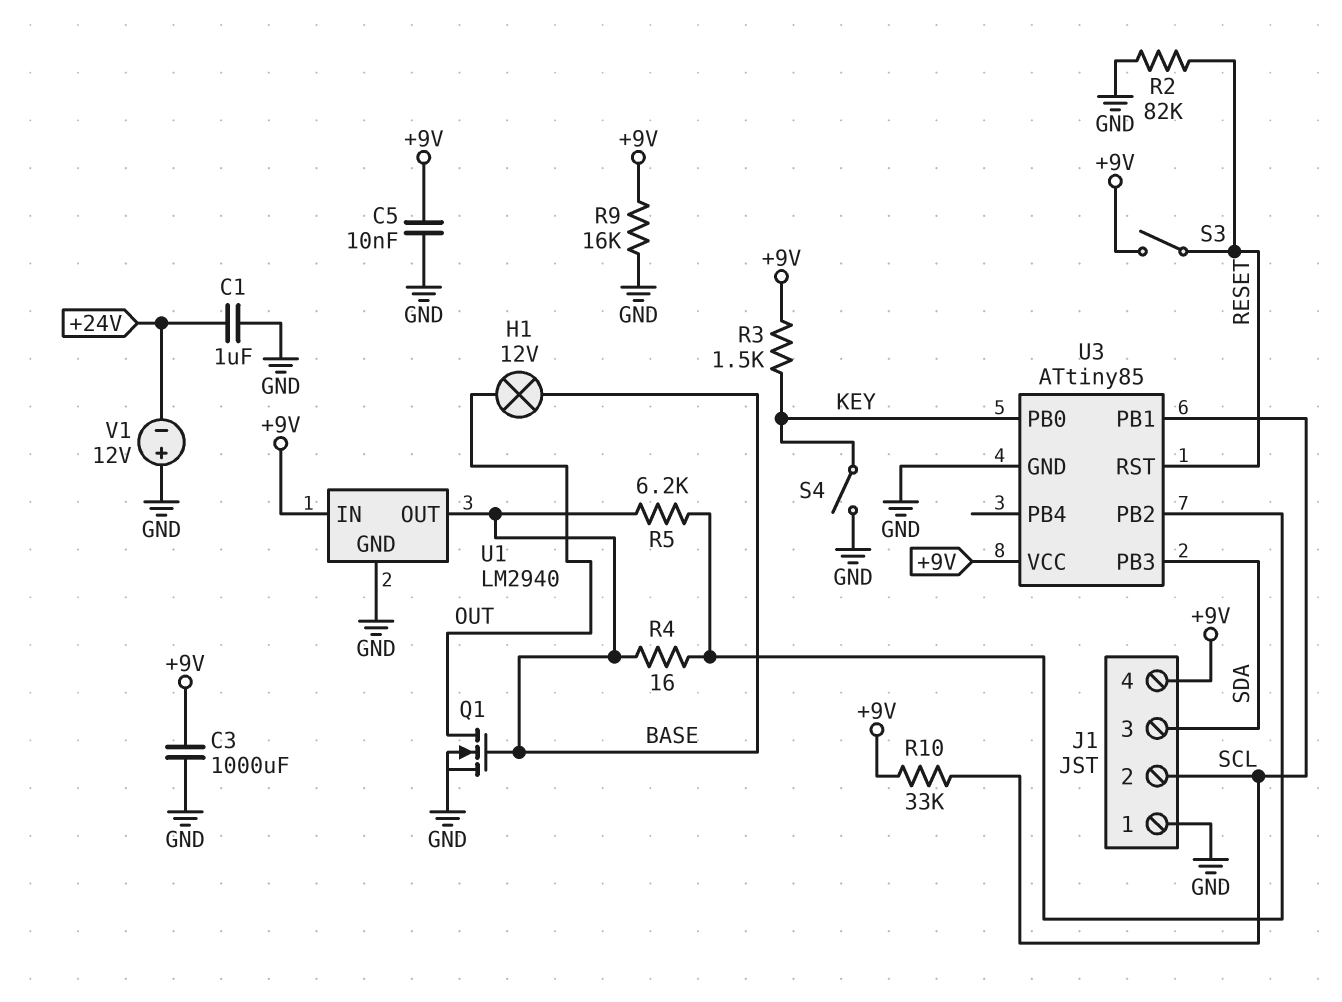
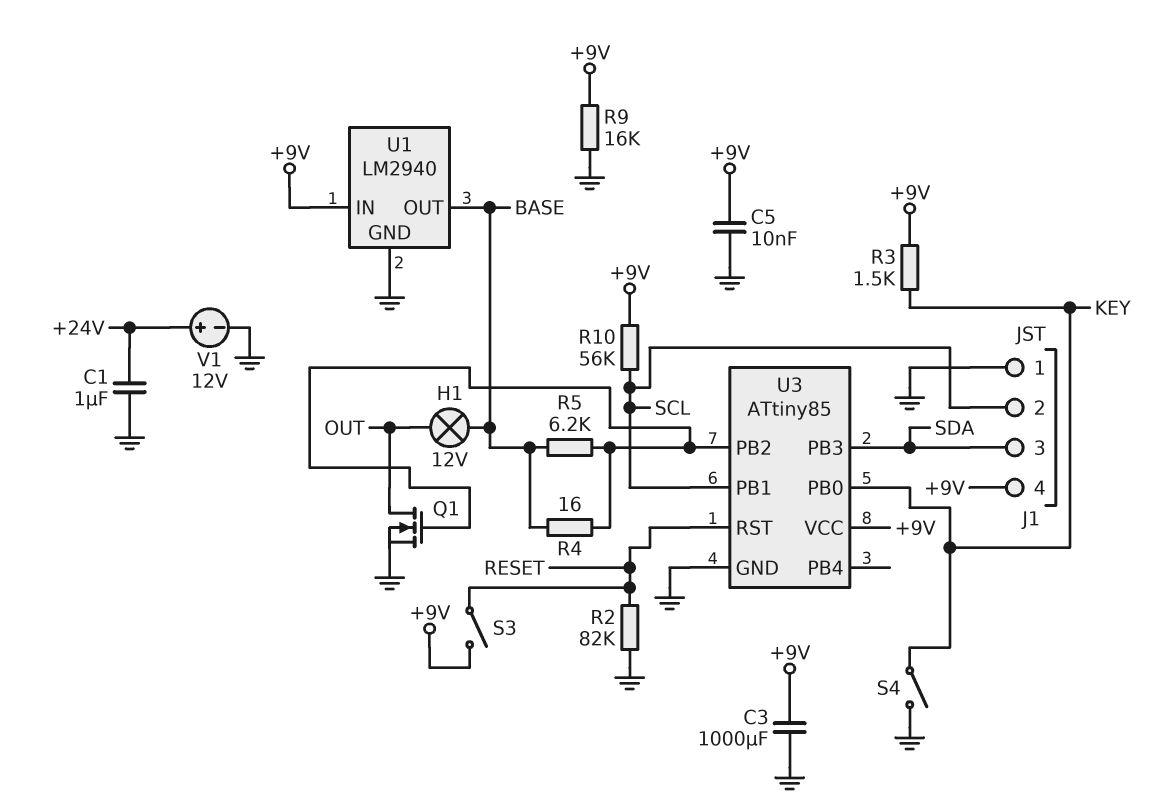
Q1: NMOS (G BASE, D OUT, S GND) -> NMOS (G U3/PB2, D OUT, S GND)
R10: 33k (+9V, SCL) -> 56k (+9V, SCL)
V1: 12V (plus GND, minus +24V) -> 12V (plus +24V, minus GND)

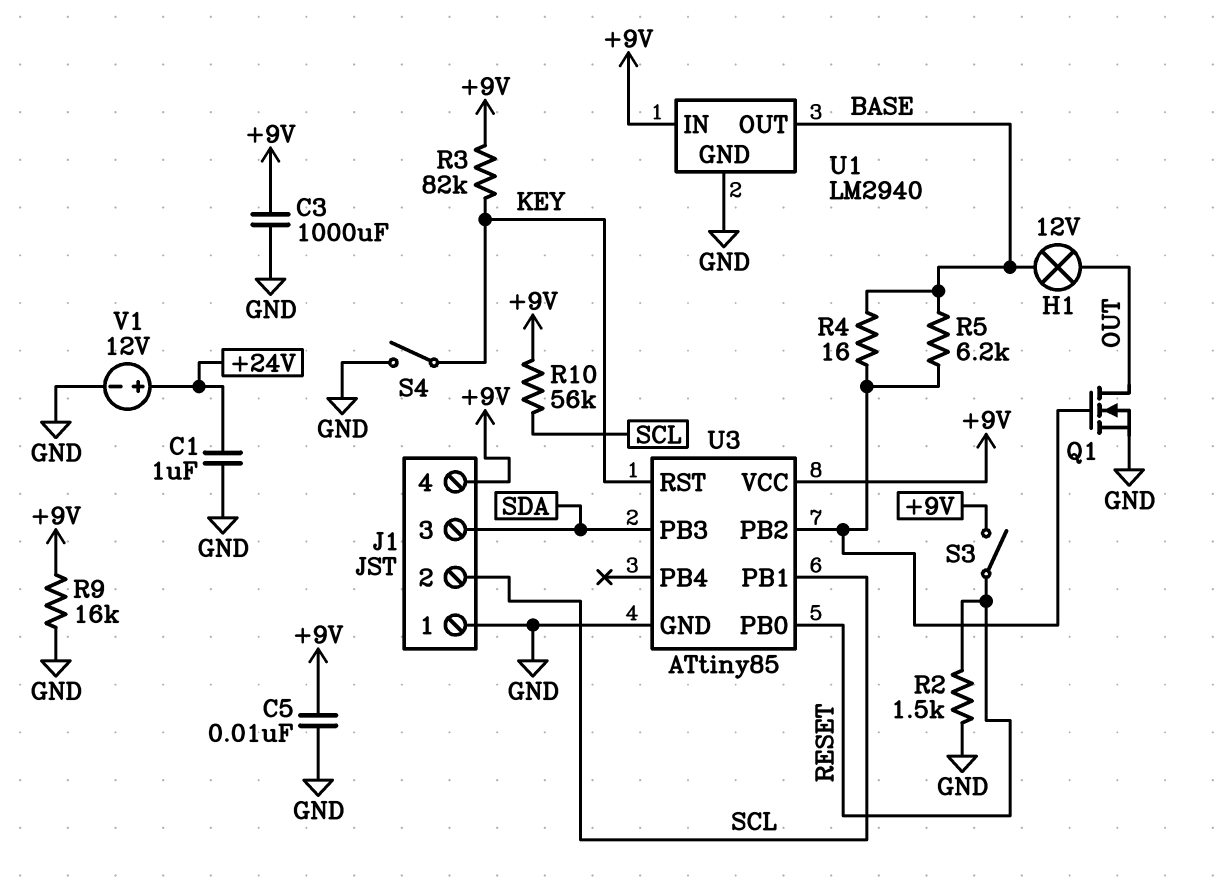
R2: 82k (GND, RESET) -> 1.5k (GND, RESET)
R3: 1.5k (+9V, KEY) -> 82k (+9V, KEY)
U3 pin PB0: KEY -> RESET
U3 pin RST: RESET -> KEY

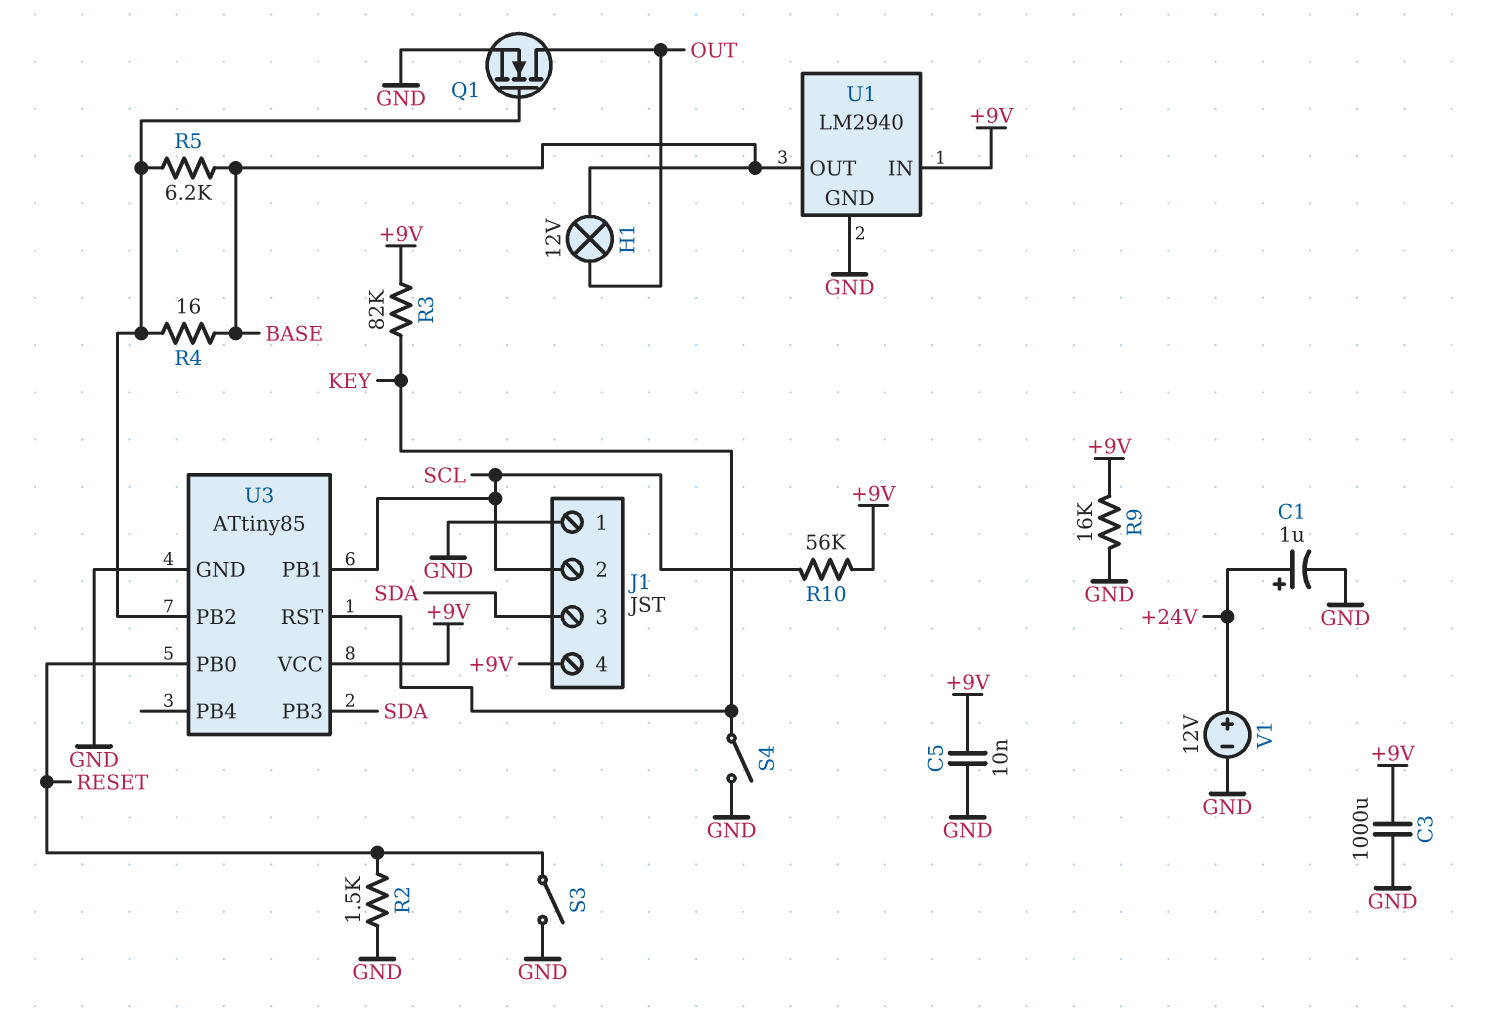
C1: 1uF (+24V, GND) -> 1uF (plus +24V, minus GND)
S3: switch (+9V, RESET) -> switch (GND, RESET)

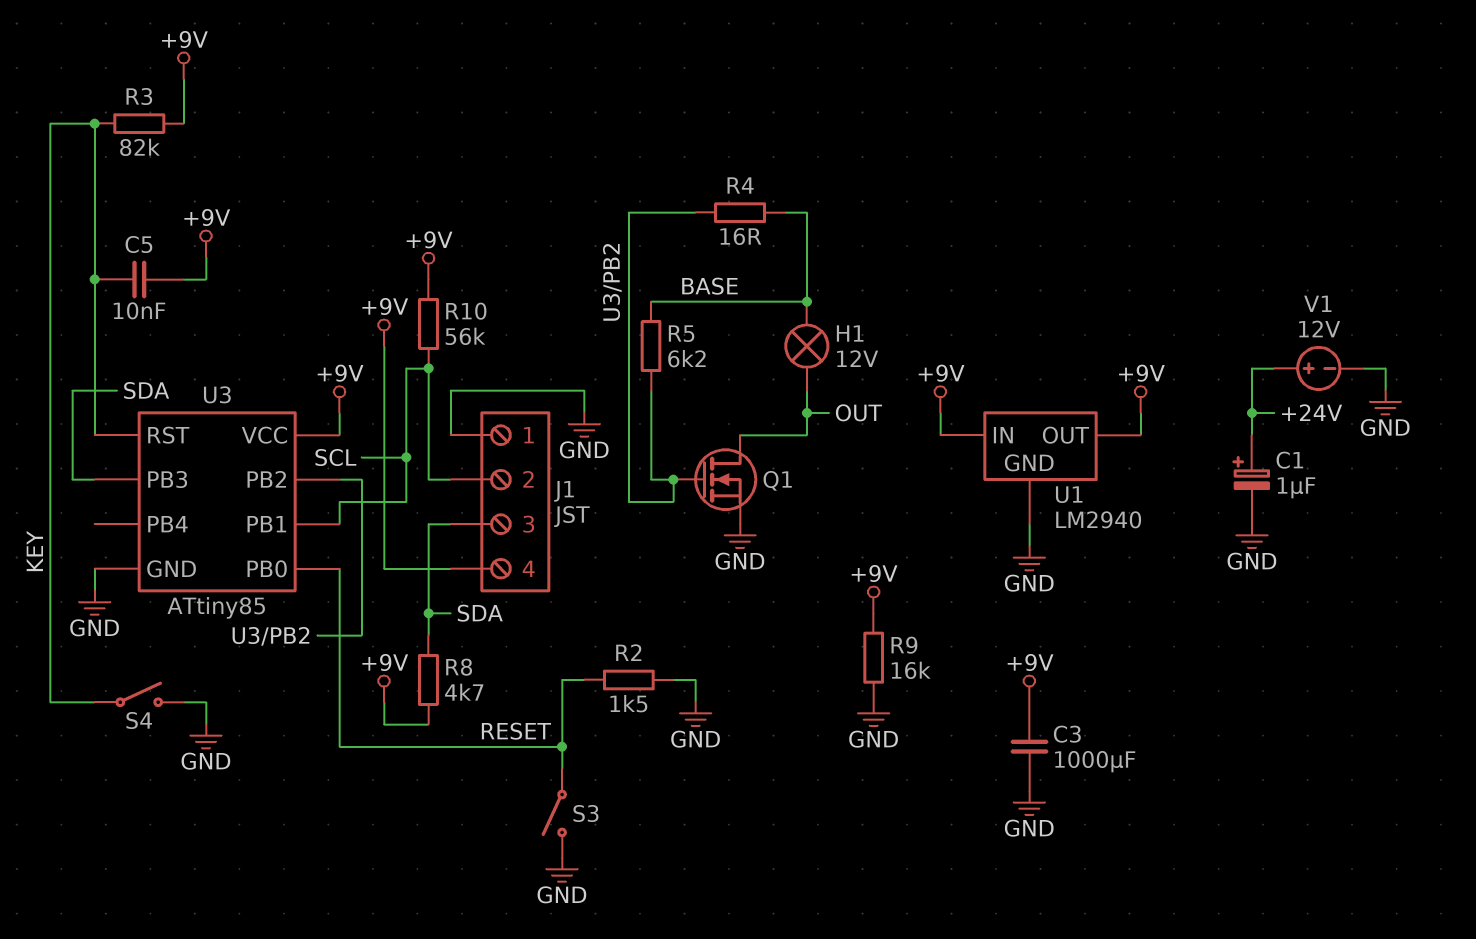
C5: 10nF (+9V, GND) -> 10nF (+9V, KEY)
R8: none -> 4.7k (+9V, SDA)
U1 pin OUT: BASE -> +9V

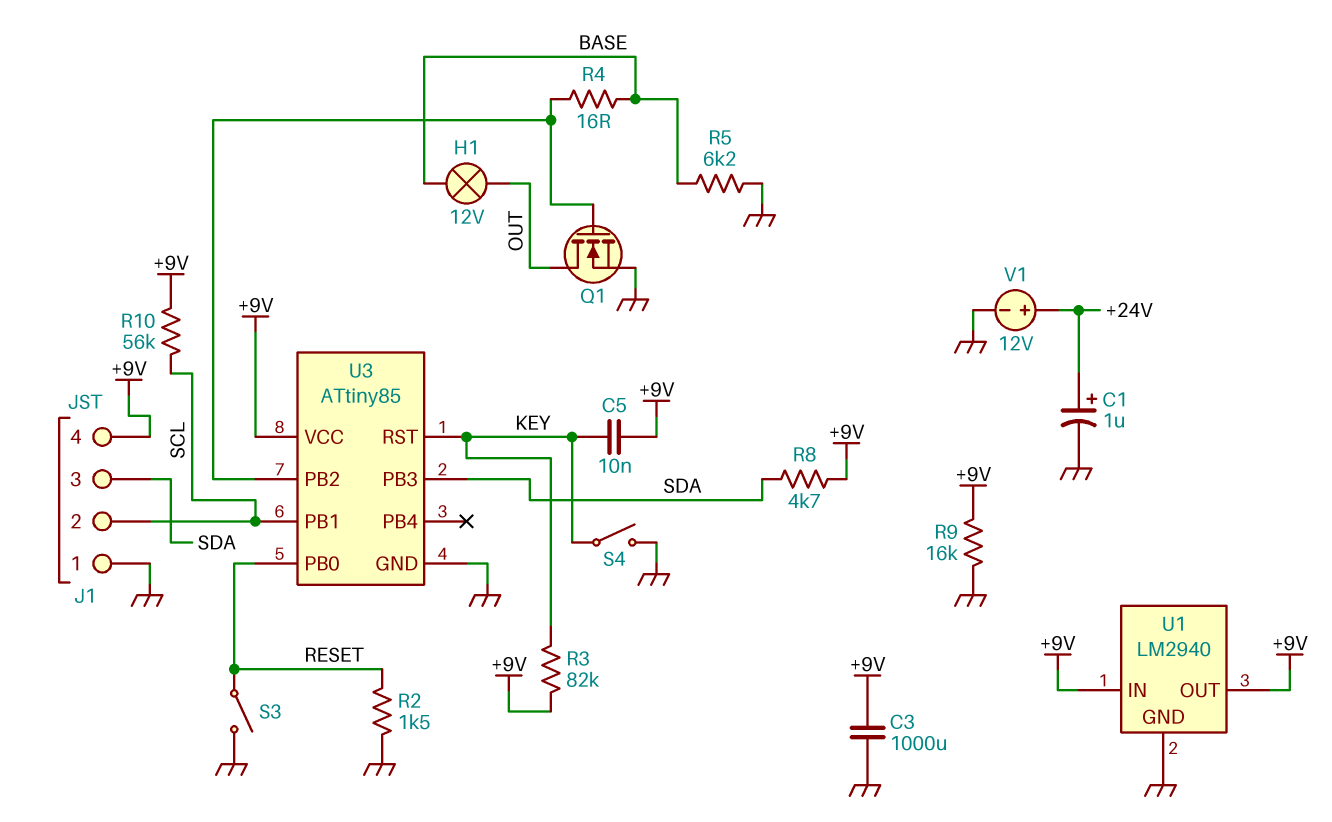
R5: 6.2k (BASE, U3/PB2) -> 6.2k (BASE, GND)

